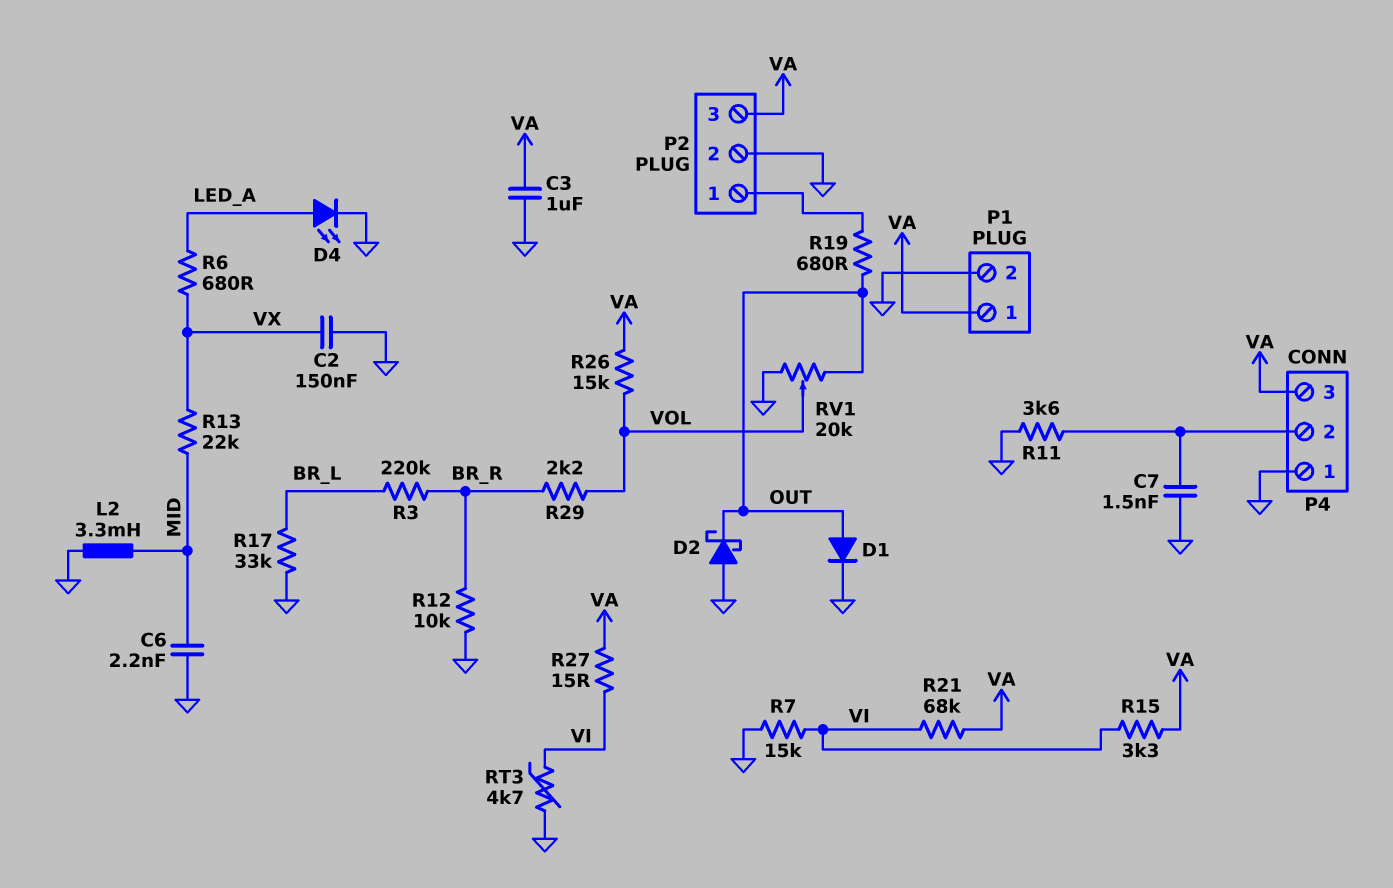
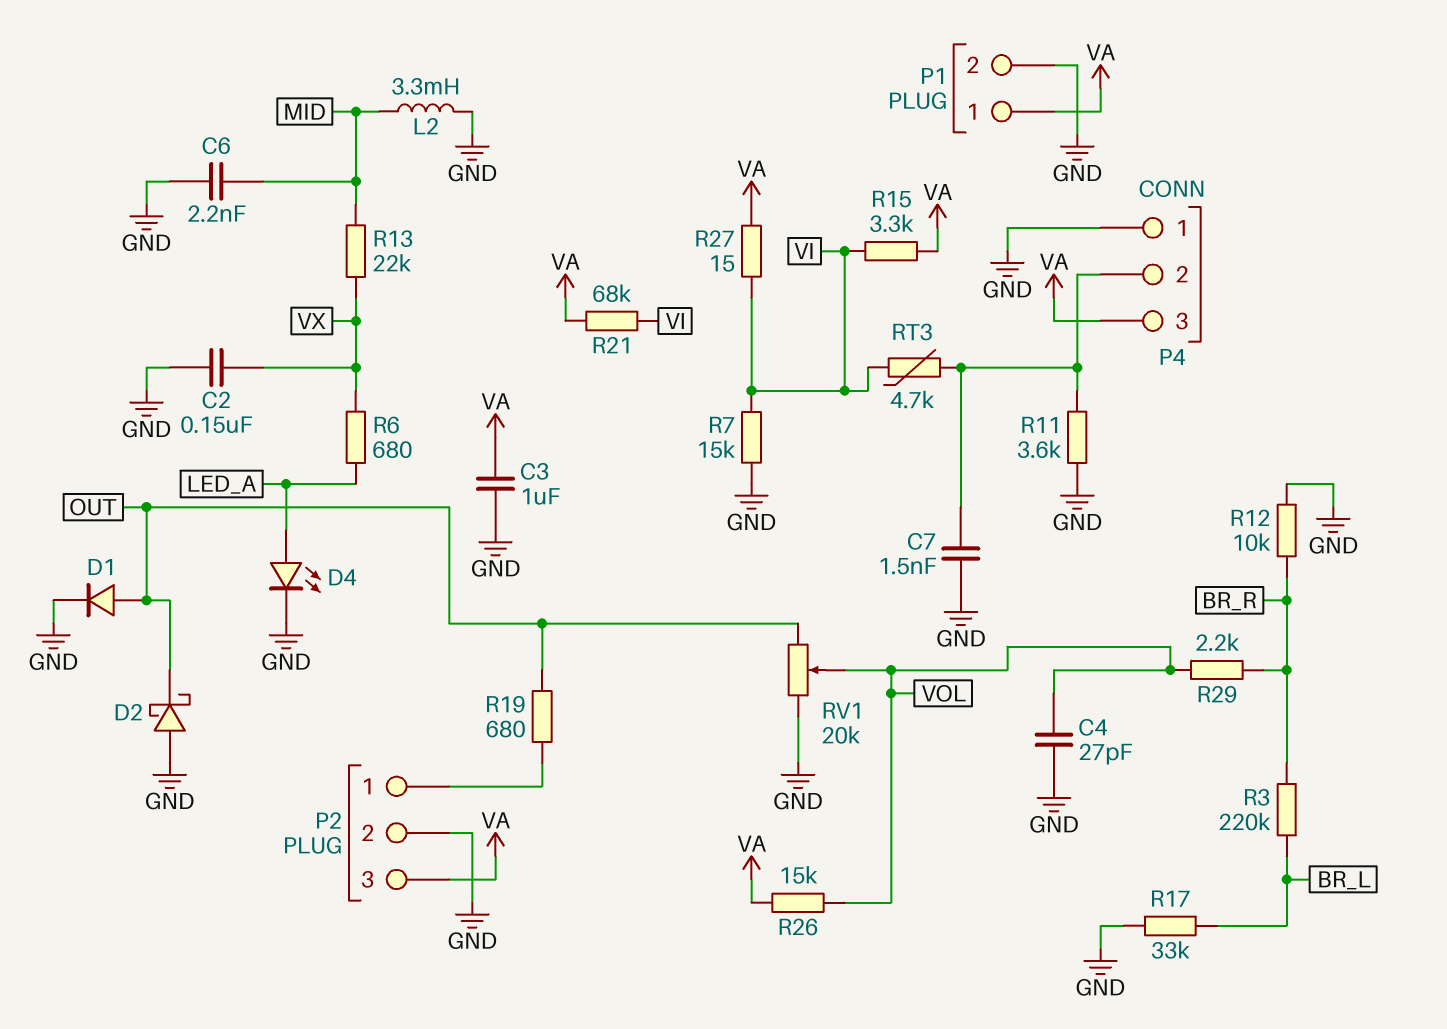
C4: none -> 27pF (GND, VOL)
RT3: 4.7k (GND, VI) -> 4.7k (P4/2, VI)

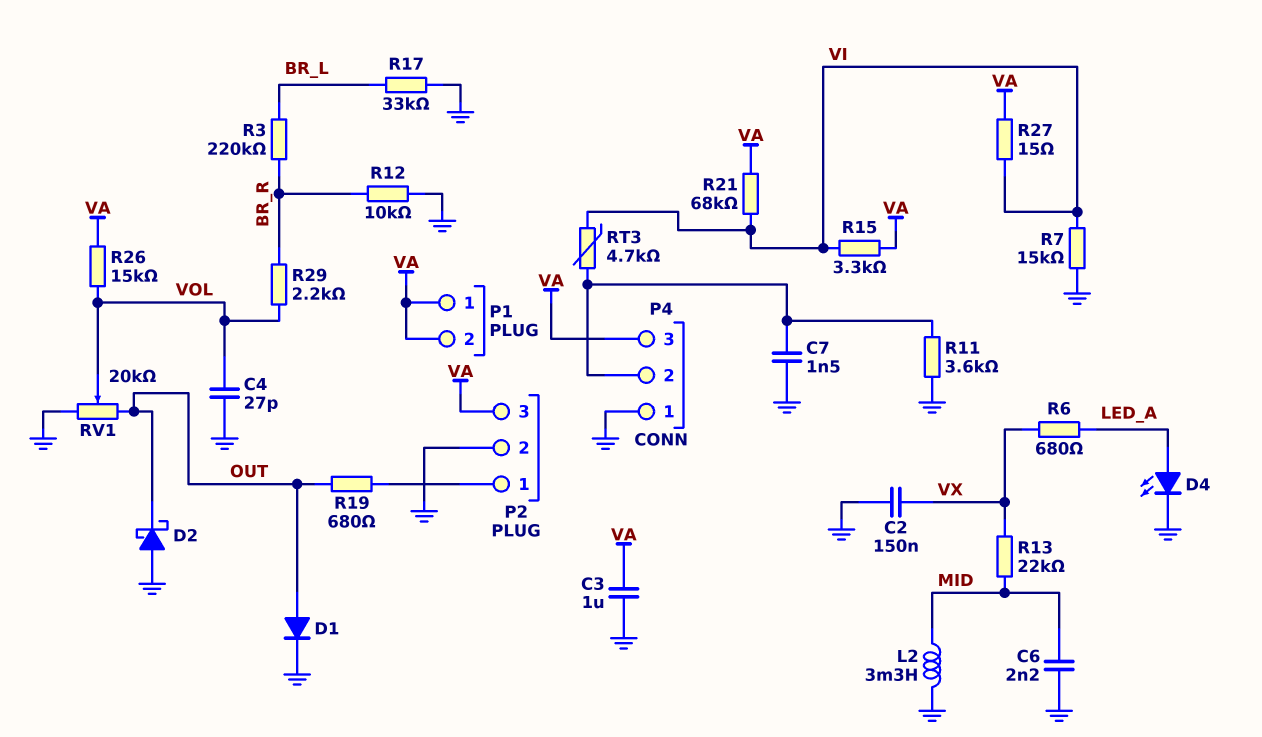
P1 pin 2: GND -> VA

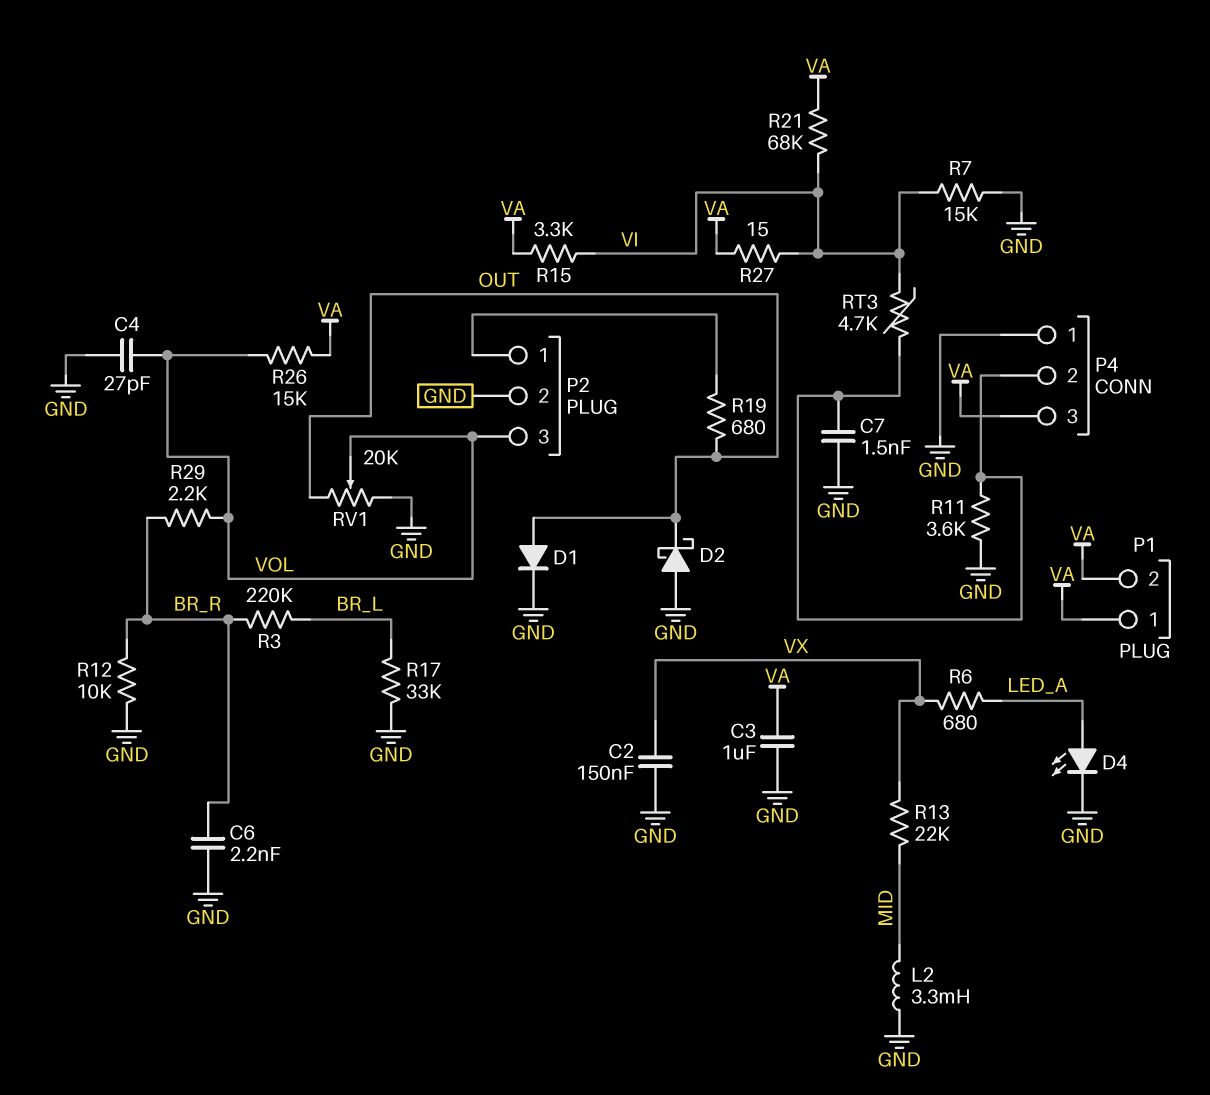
C6: 2.2nF (GND, MID) -> 2.2nF (BR_R, GND)
P2 pin 3: VA -> VOL

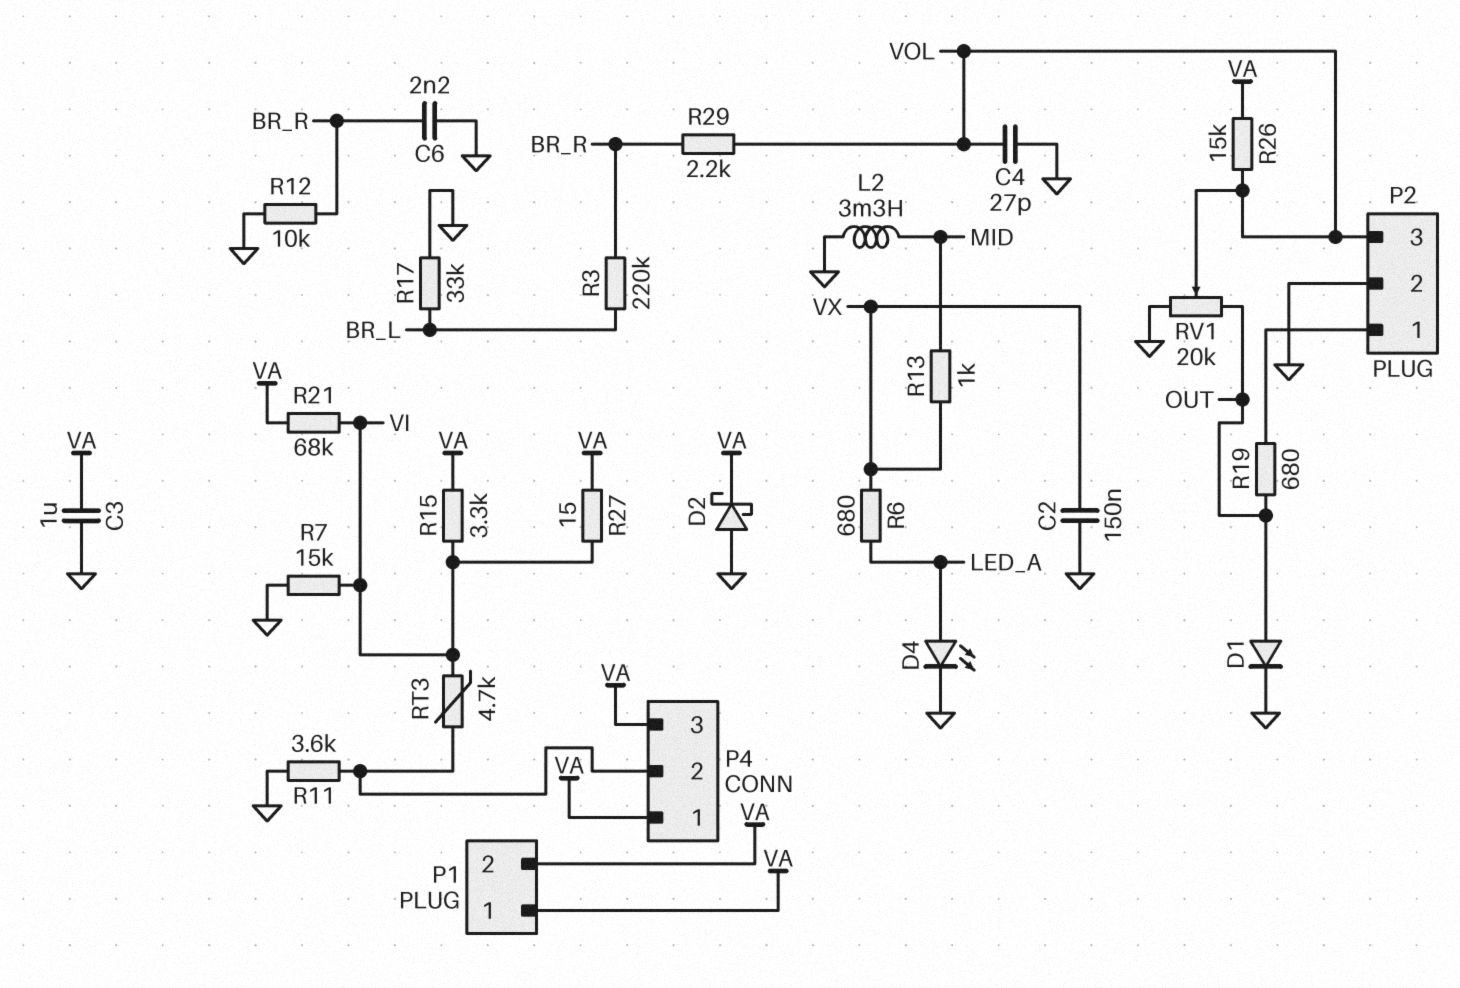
C7: 1.5nF (GND, P4/2) -> none
D2: schottky (A GND, K OUT) -> schottky (A GND, K VA)
P4 pin 1: GND -> VA
R13: 22k (MID, VX) -> 1k (MID, VX)

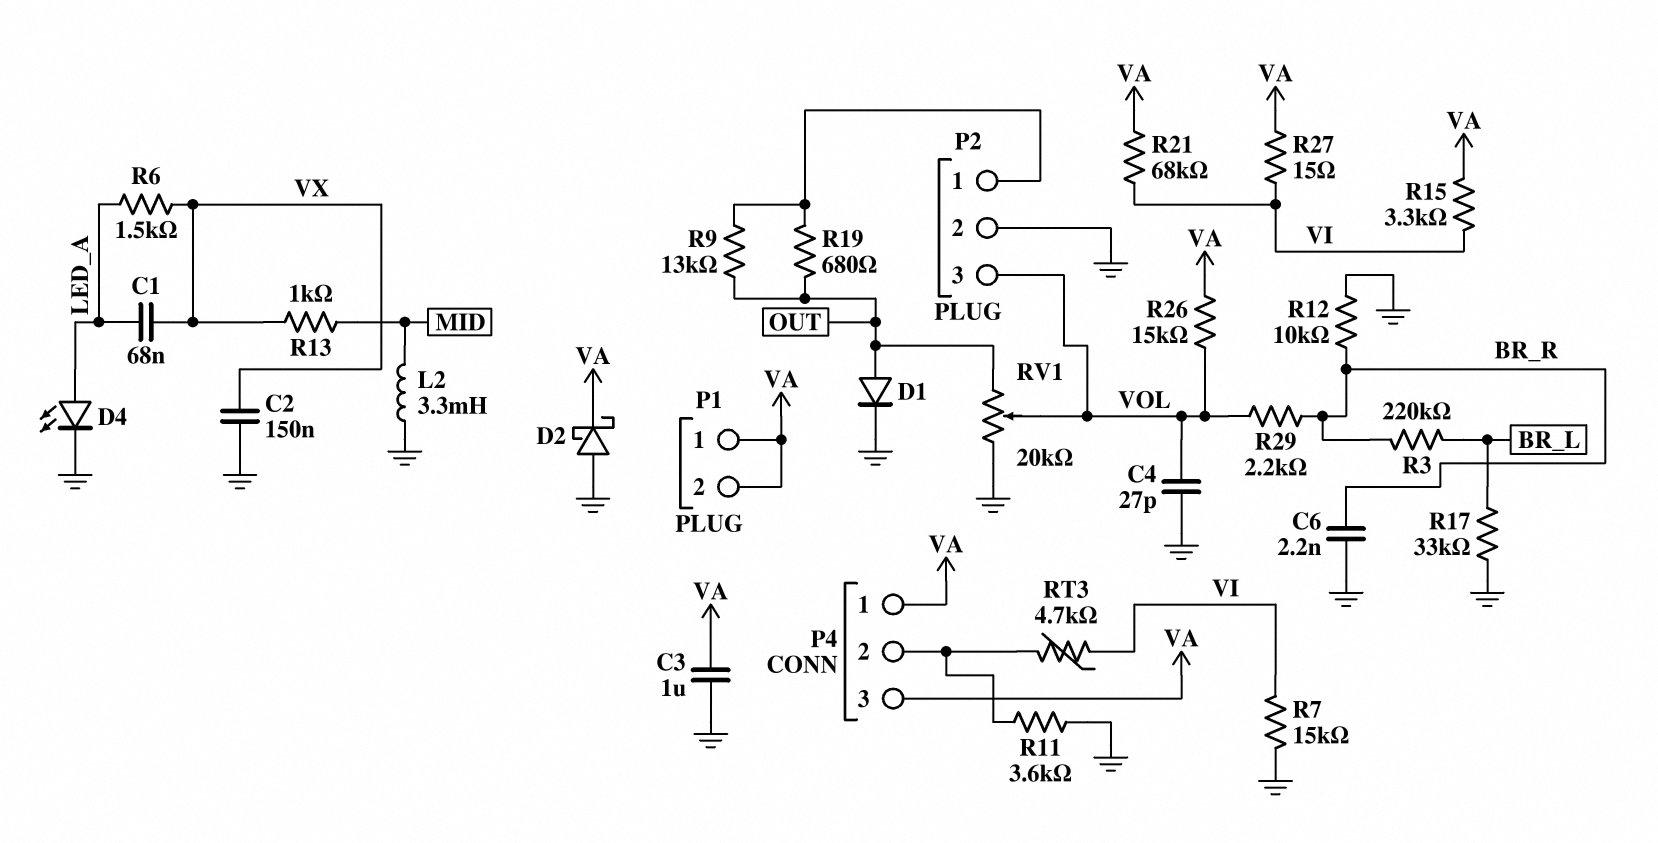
C1: none -> 68nF (LED_A, VX)
R6: 680 (LED_A, VX) -> 1.5k (LED_A, VX)
R9: none -> 13k (OUT, P2/1)

